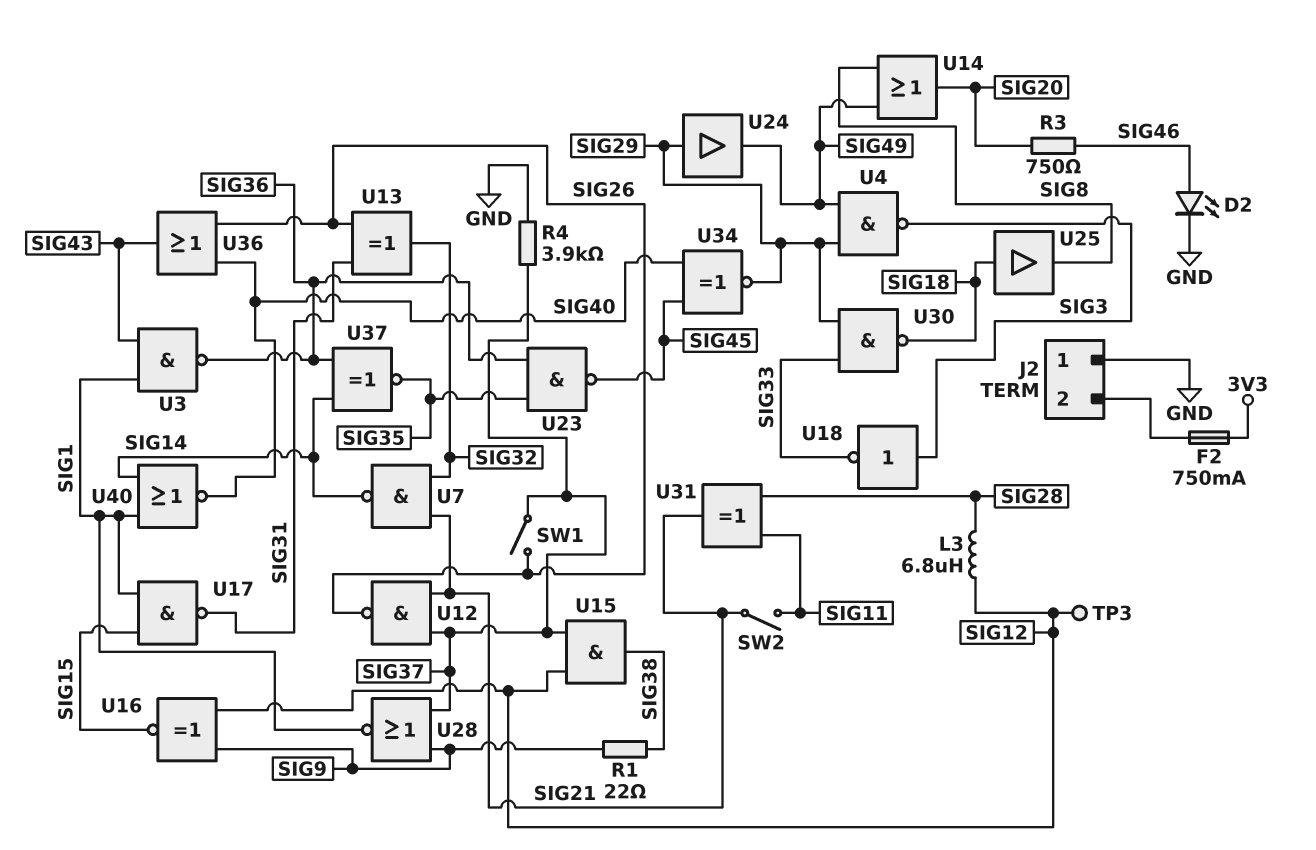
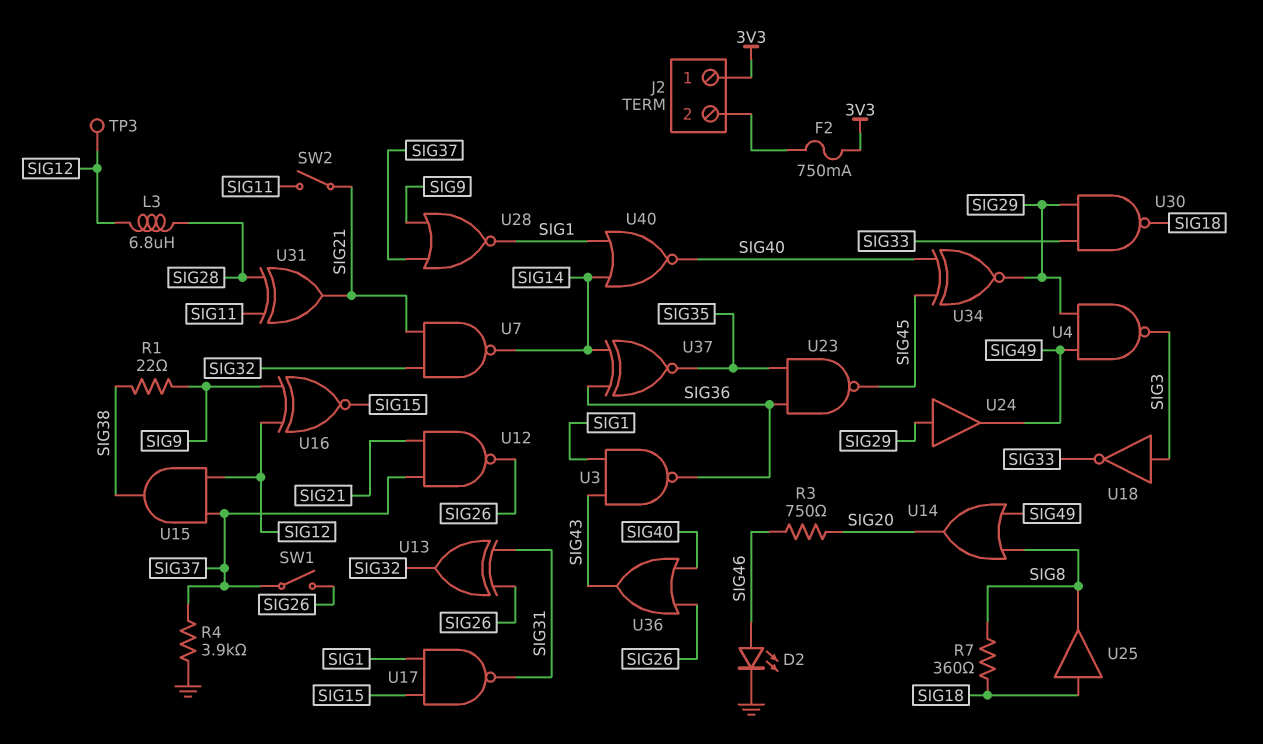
J2 pin 1: GND -> 3V3
R7: none -> 360 (SIG8, SIG18)

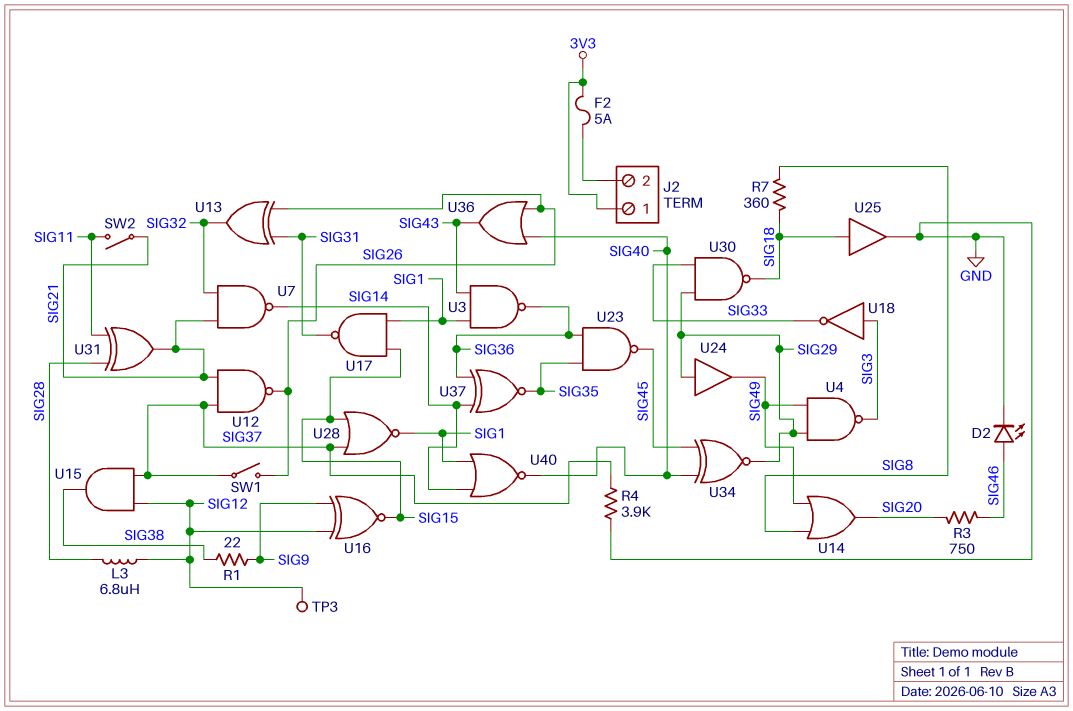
F2: 750mA (3V3, J2/2) -> 5A (3V3, J2/2)
U25: buffer (in SIG18, out SIG8) -> buffer (in SIG18, out GND)
U28: NOR (in SIG9, in SIG37, out SIG1) -> NOR (in SIG15, in SIG37, out SIG1)

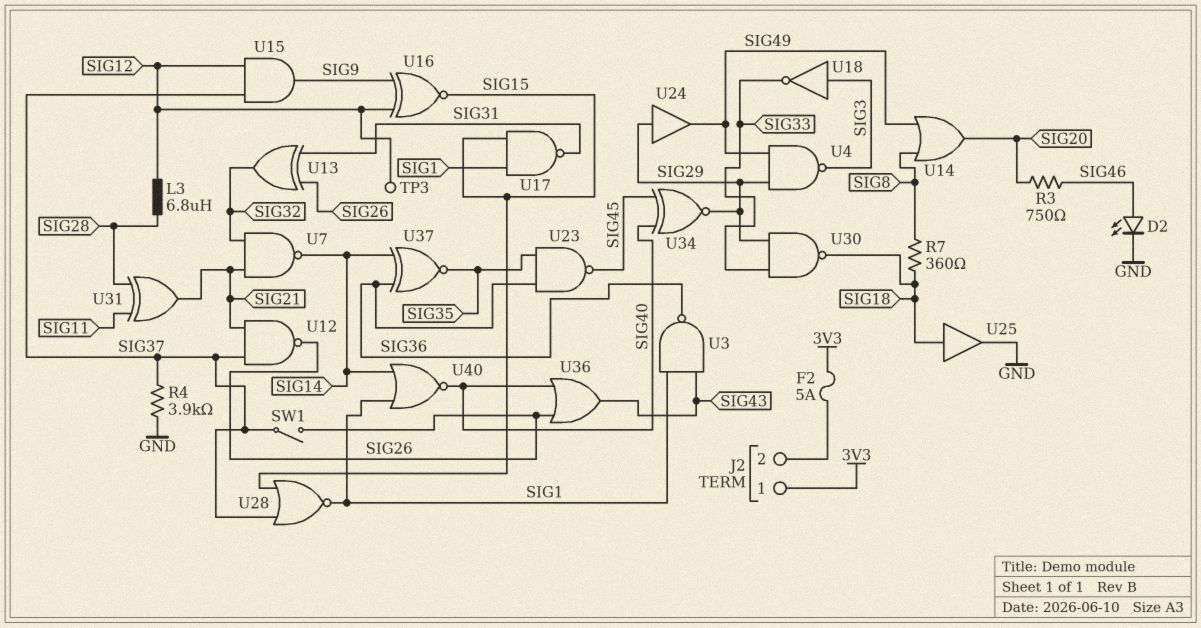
R1: 22 (SIG9, SIG38) -> none
SW2: switch (SIG11, SIG21) -> none
U15: AND (in SIG12, in SIG37, out SIG38) -> AND (in SIG12, in SIG37, out SIG9)

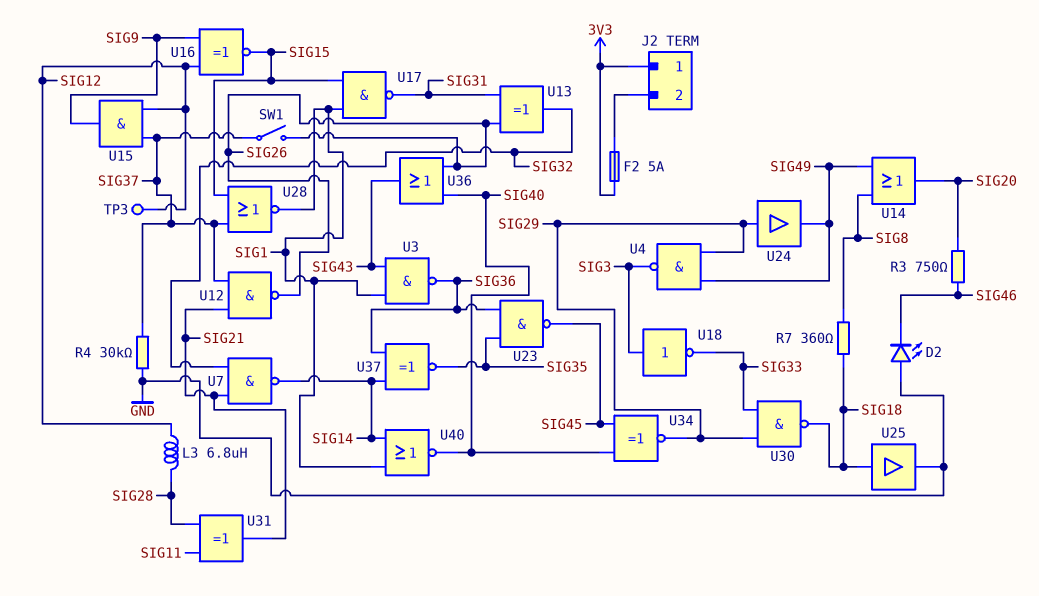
D2: LED (A SIG46, K GND) -> LED (A GND, K SIG46)
R4: 3.9k (GND, SIG37) -> 30k (GND, SIG37)

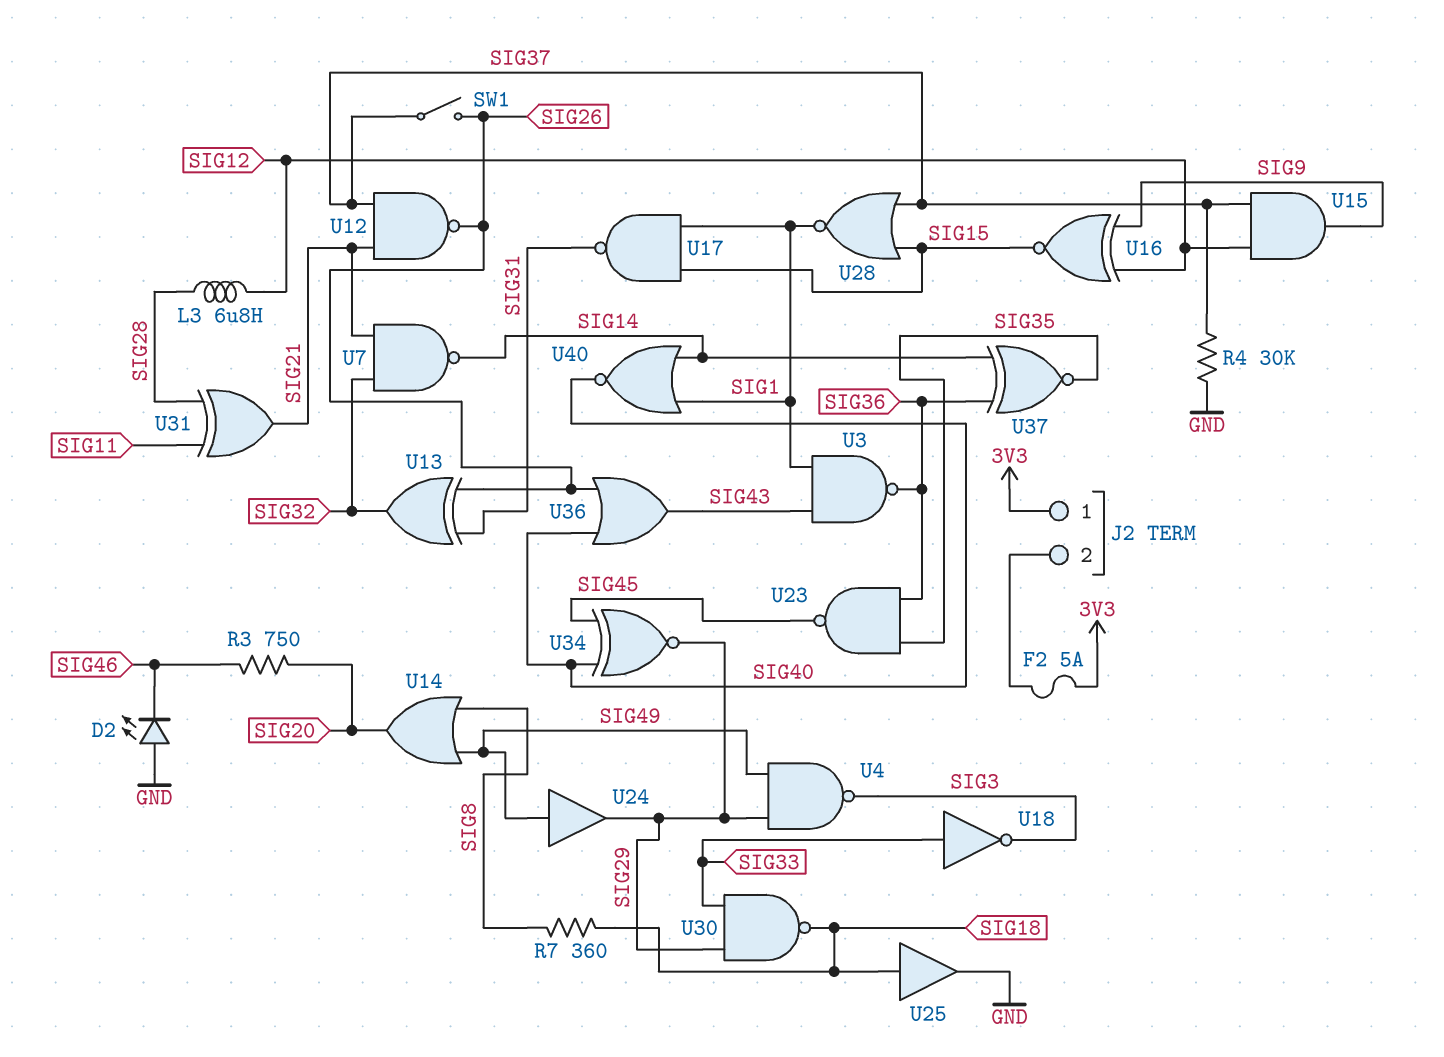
TP3: test point (SIG12) -> none
U18: NOT (in SIG3, out SIG33) -> NOT (in SIG33, out SIG3)
U24: buffer (in SIG29, out SIG49) -> buffer (in SIG49, out SIG29)

